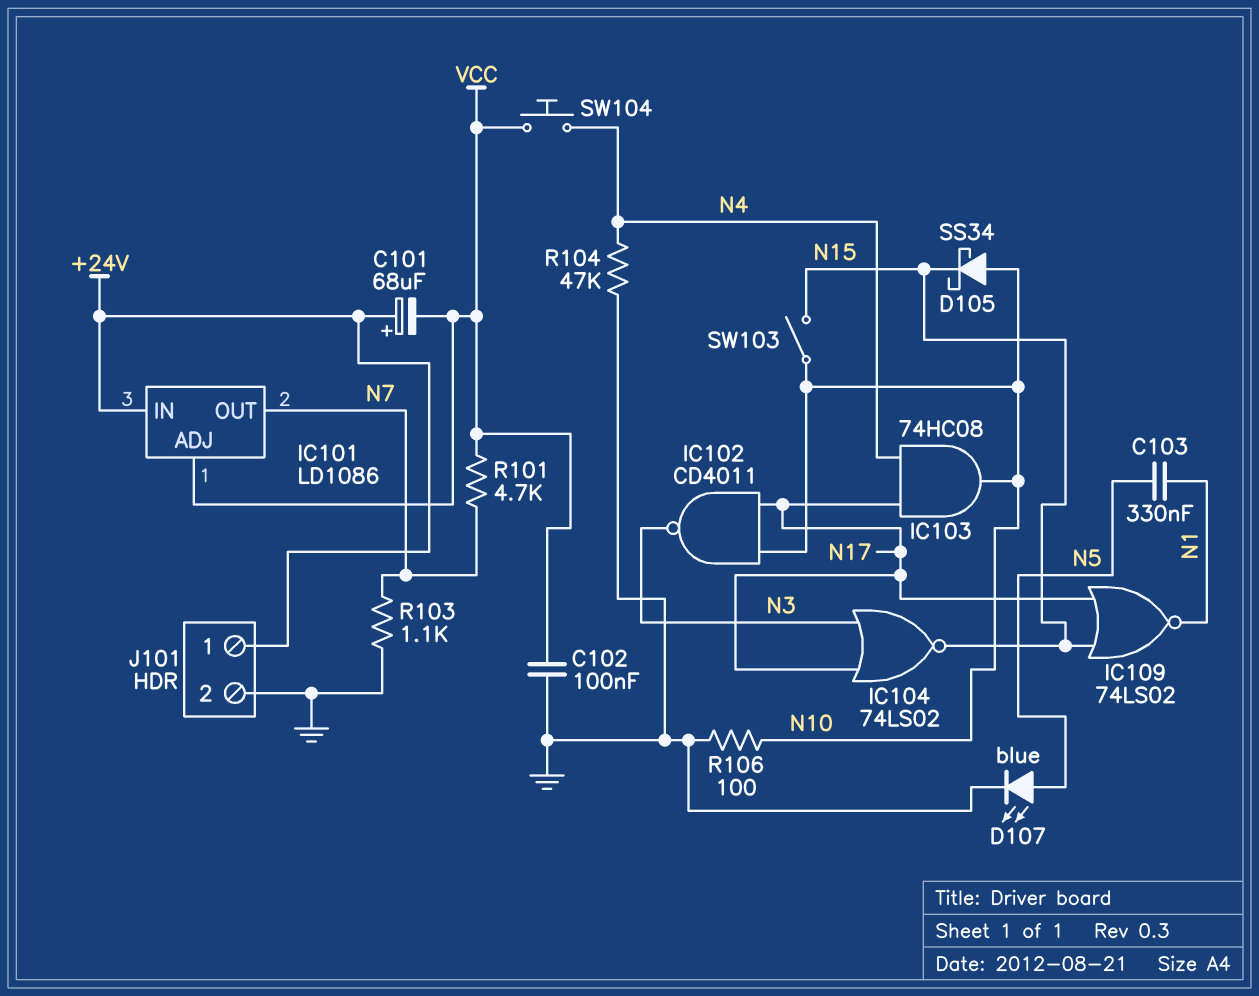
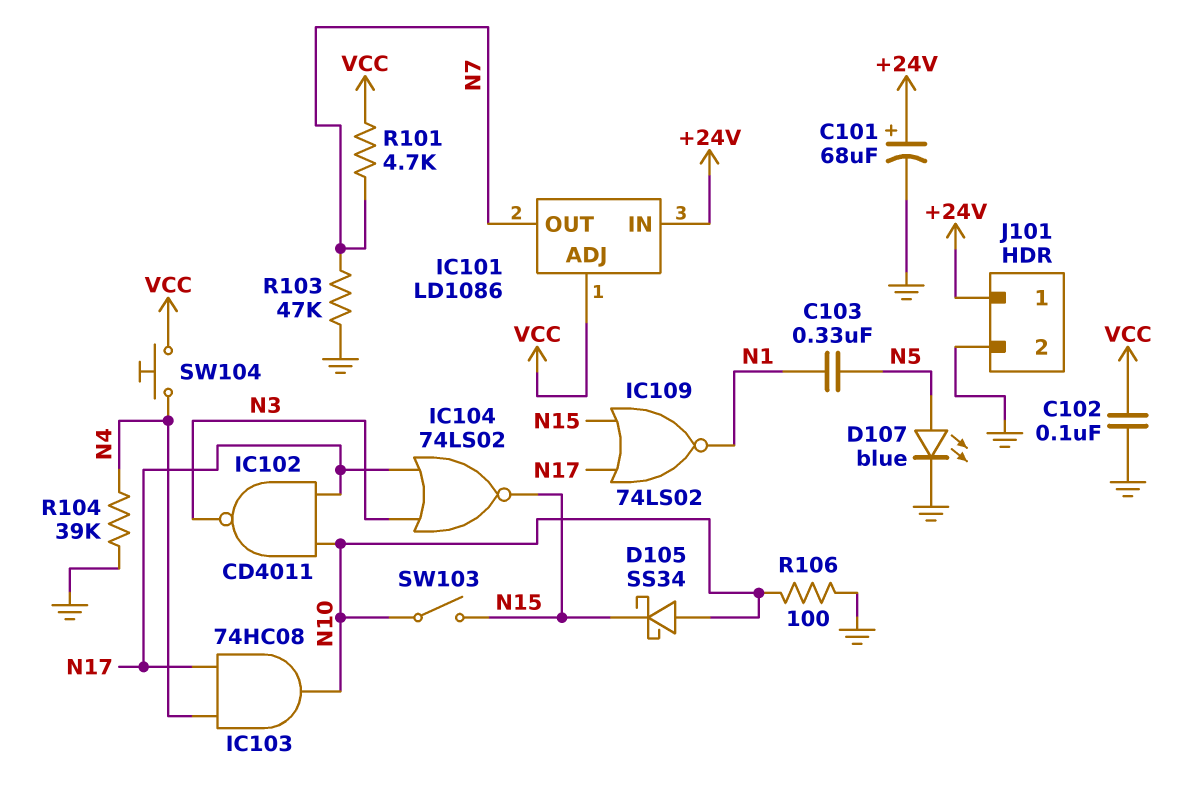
C101: 68uF (plus +24V, minus VCC) -> 68uF (plus +24V, minus GND)
R103: 1.1k (GND, N7) -> 47k (GND, N7)
R104: 47k (GND, N4) -> 39k (GND, N4)

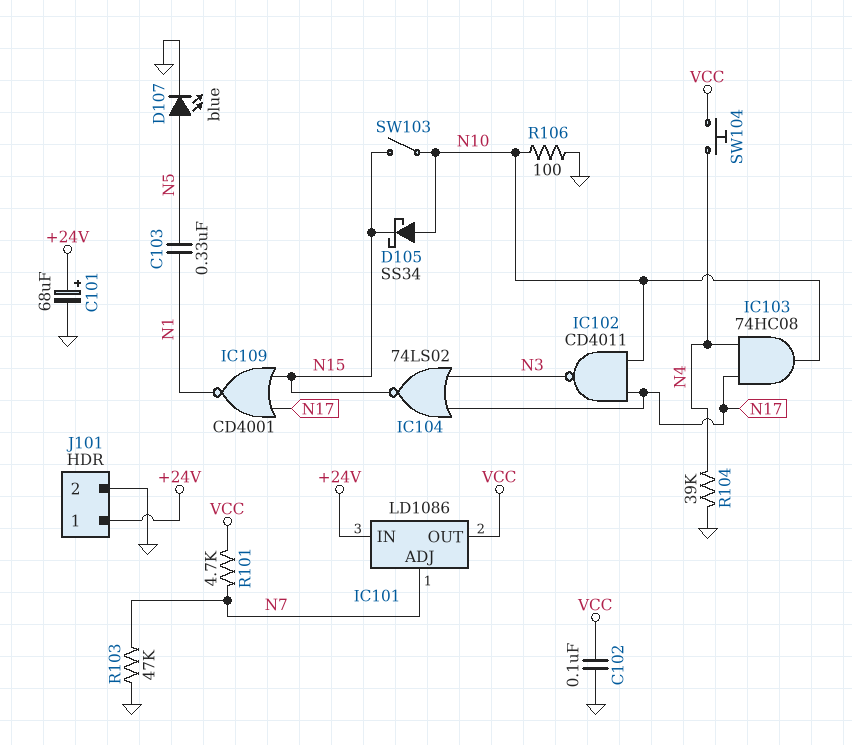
IC101 pin ADJ: VCC -> N7
IC101 pin OUT: N7 -> VCC
IC109: NOR 74LS02 (in N15, in N17, out N1) -> NOR CD4001 (in N15, in N17, out N1)

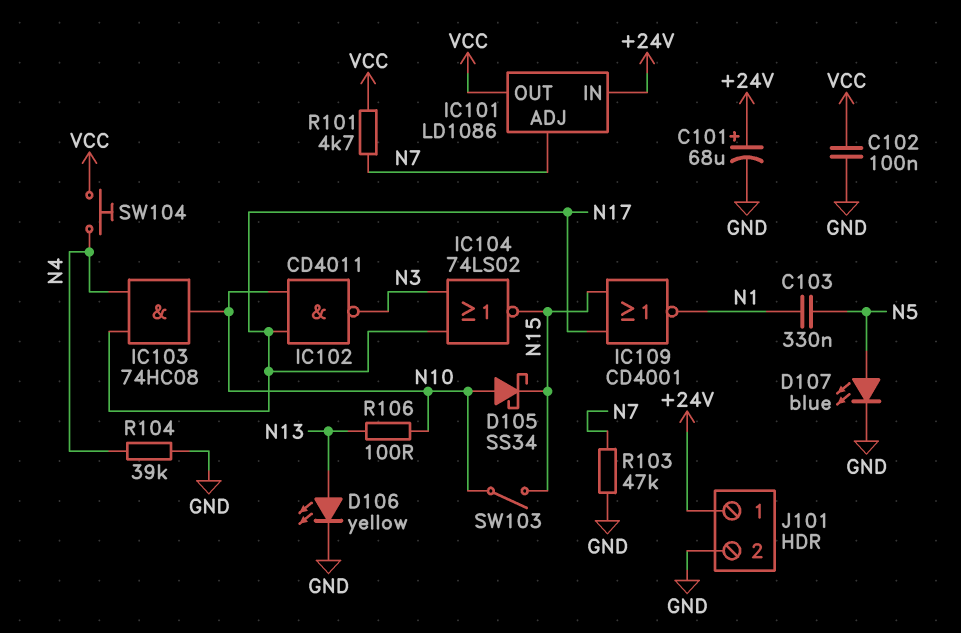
D106: none -> LED yellow (A N13, K GND)
R106: 100 (GND, N10) -> 100 (N10, N13)

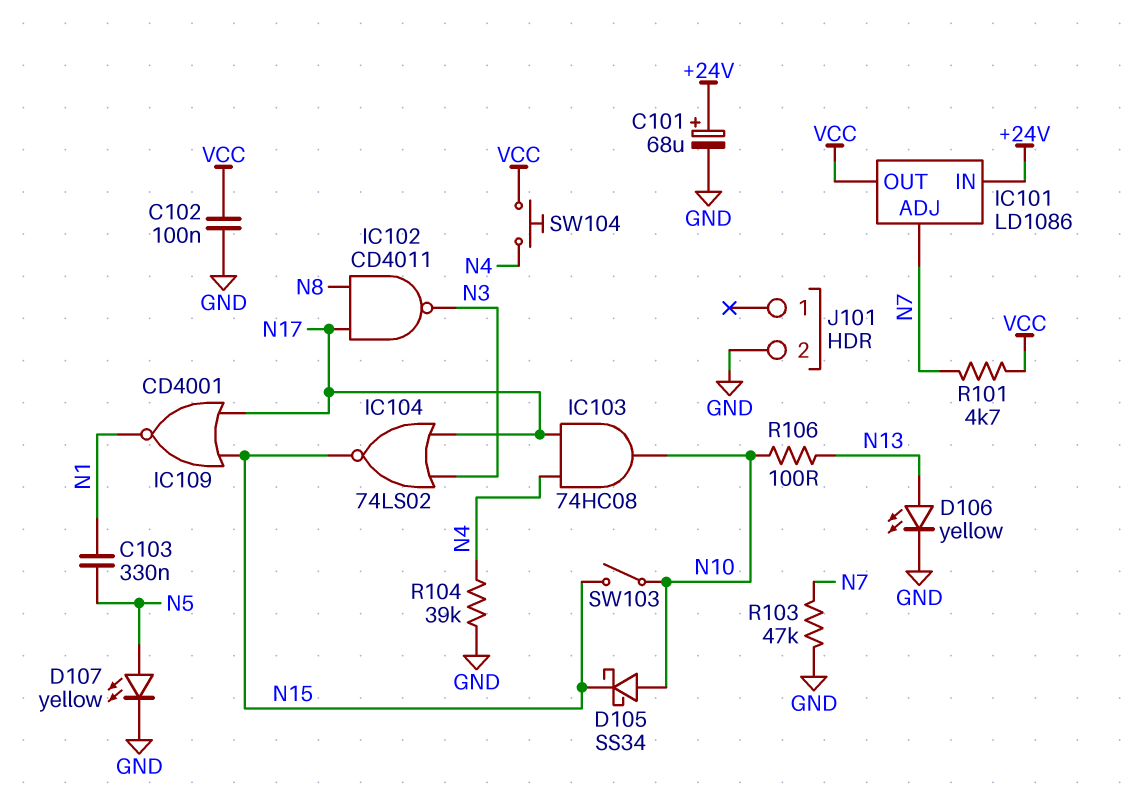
D107: LED blue (A N5, K GND) -> LED yellow (A N5, K GND)
IC102: NAND CD4011 (in N10, in N17, out N3) -> NAND CD4011 (in N8, in N17, out N3)
J101 pin 1: +24V -> none

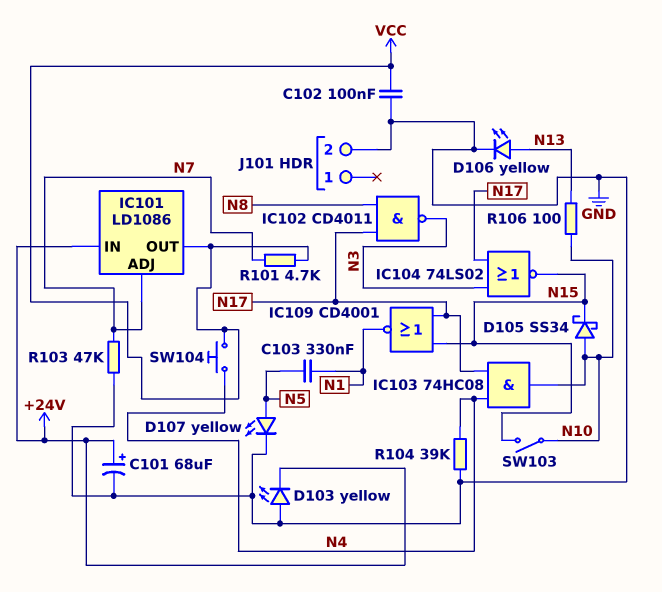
D103: none -> LED yellow (A GND, K +24V)

